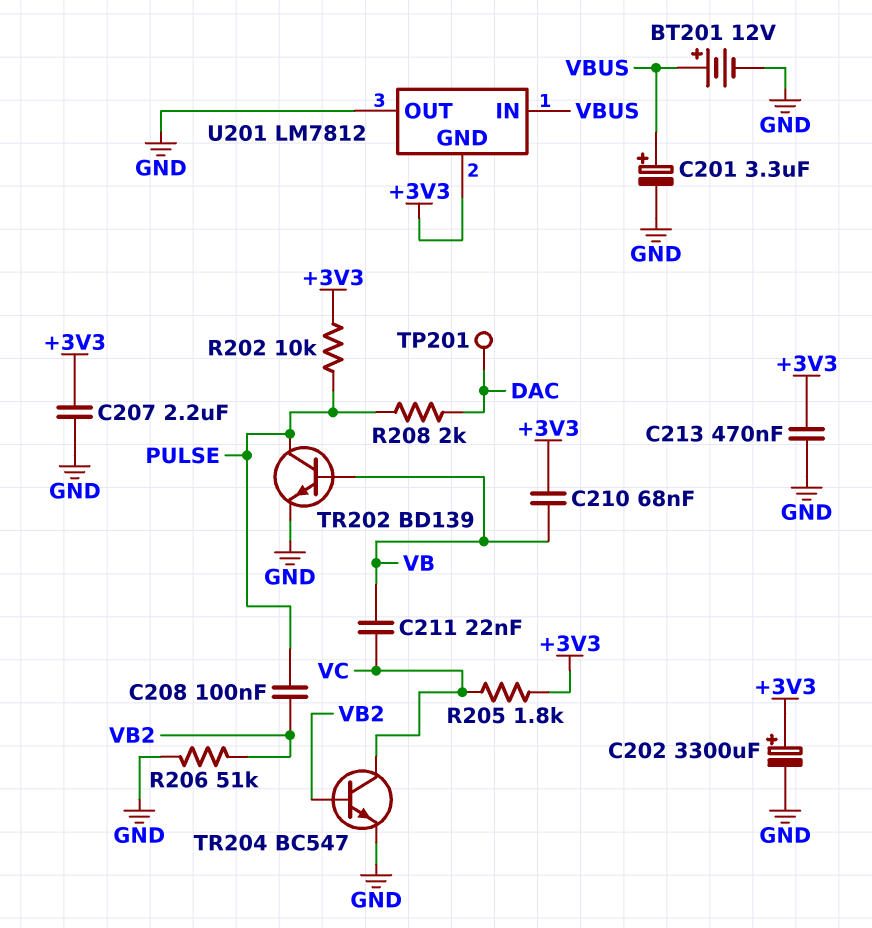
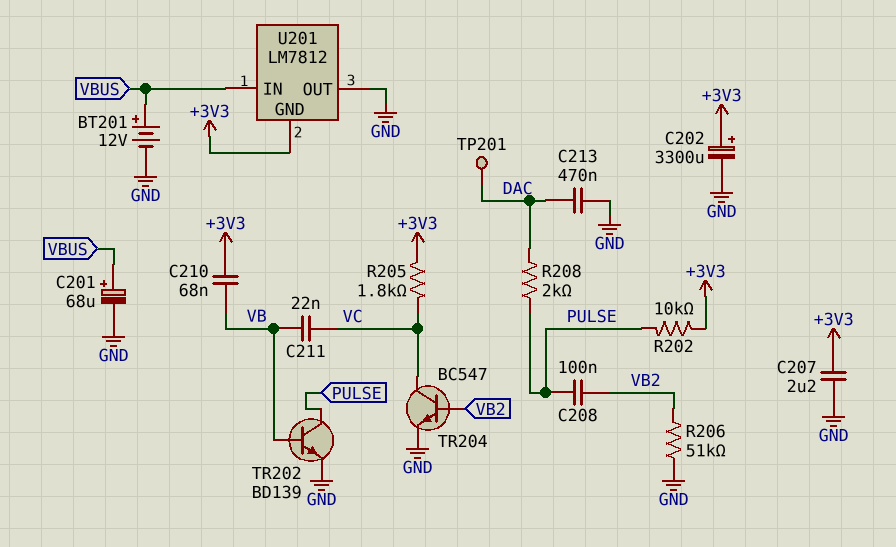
C201: 3.3uF (plus VBUS, minus GND) -> 68uF (plus VBUS, minus GND)
C213: 470nF (+3V3, GND) -> 470nF (DAC, GND)

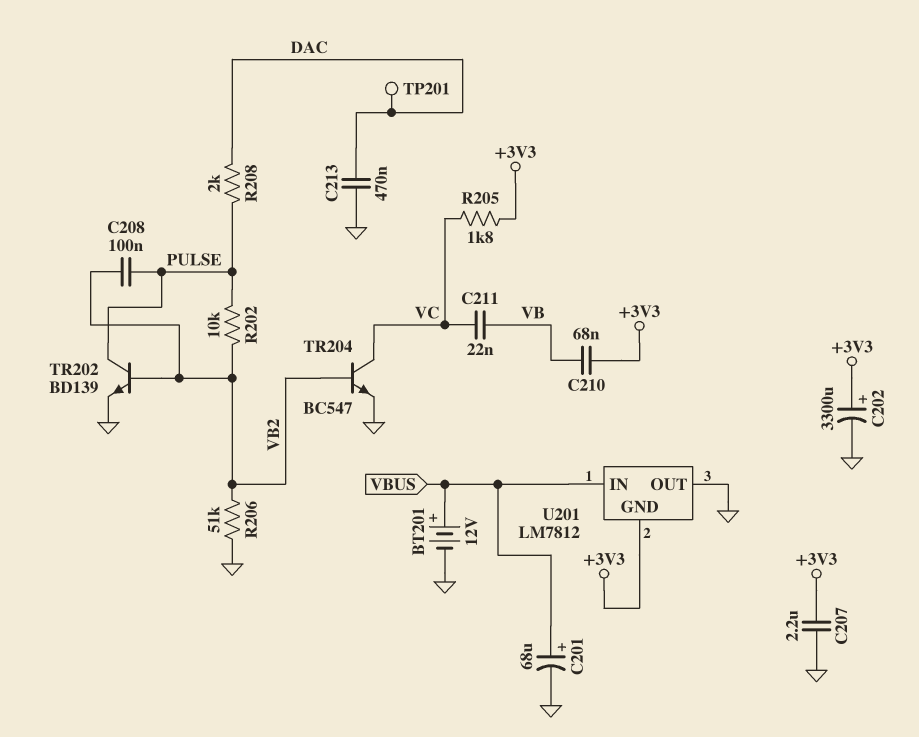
R202: 10k (+3V3, PULSE) -> 10k (PULSE, VB2)
TR202: NPN BD139 (B VB, C PULSE, E GND) -> NPN BD139 (B VB2, C PULSE, E GND)

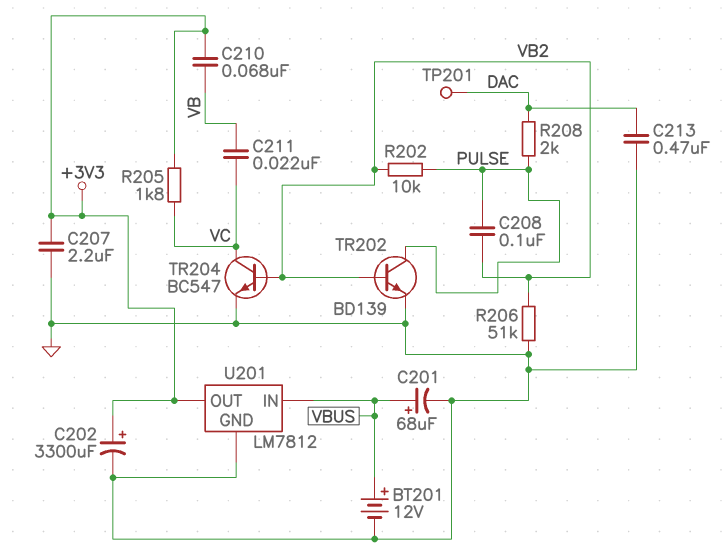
U201 pin GND: +3V3 -> GND
U201 pin OUT: GND -> +3V3

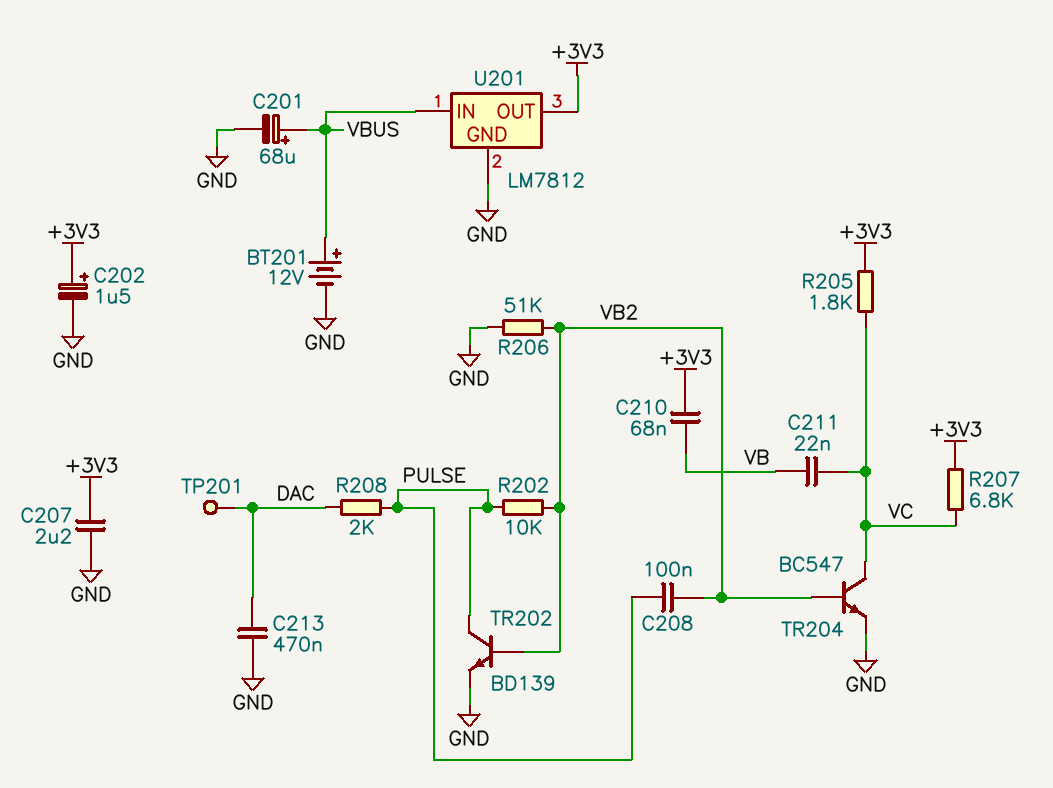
C202: 3300uF (plus +3V3, minus GND) -> 1.5uF (plus +3V3, minus GND)
R207: none -> 6.8k (+3V3, VC)

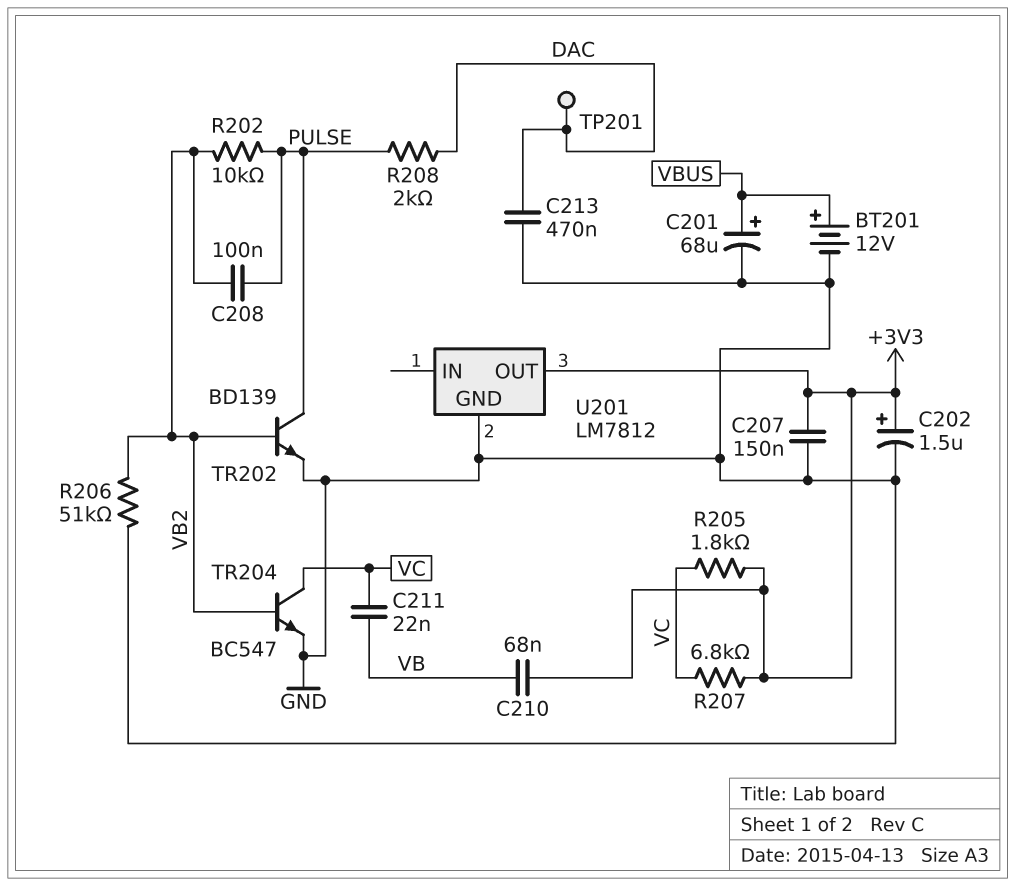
C207: 2.2uF (+3V3, GND) -> 150nF (+3V3, GND)
U201 pin IN: VBUS -> none

